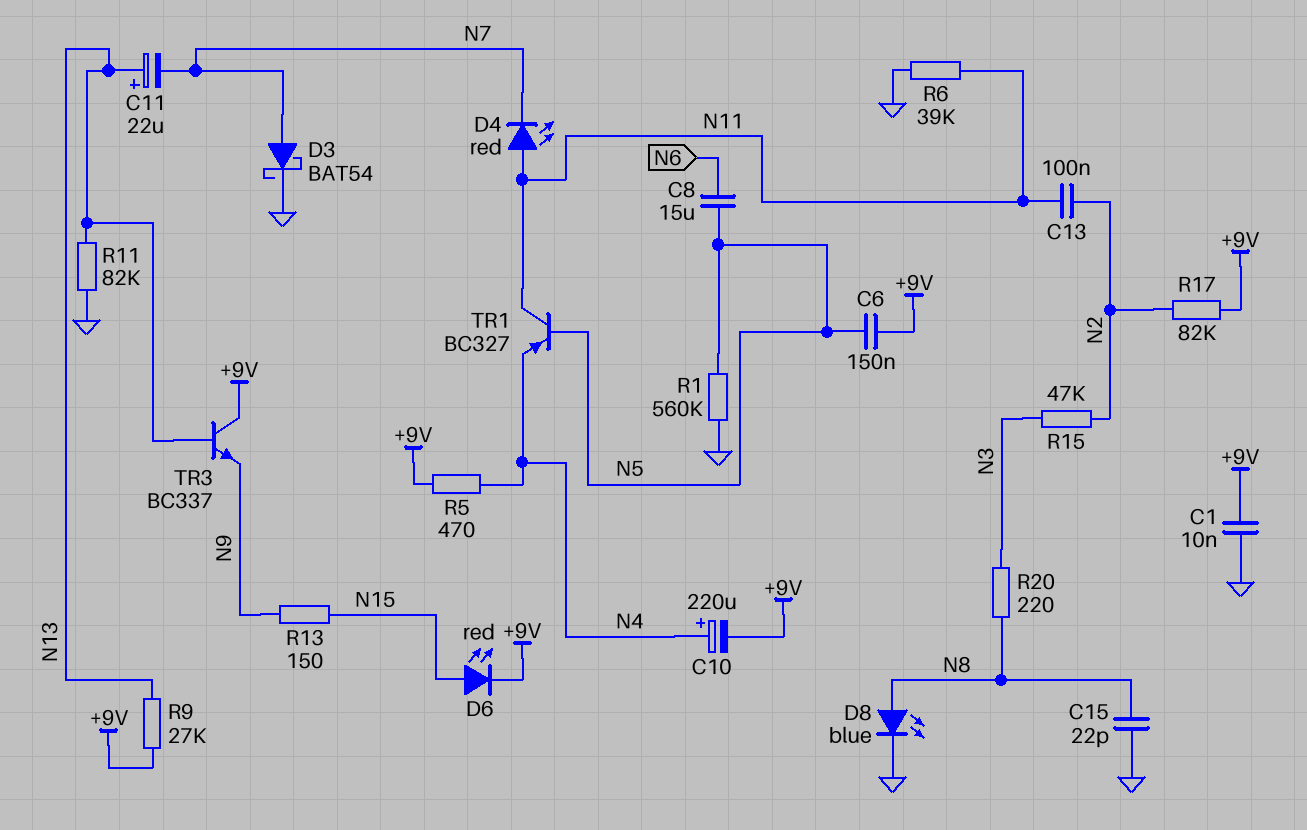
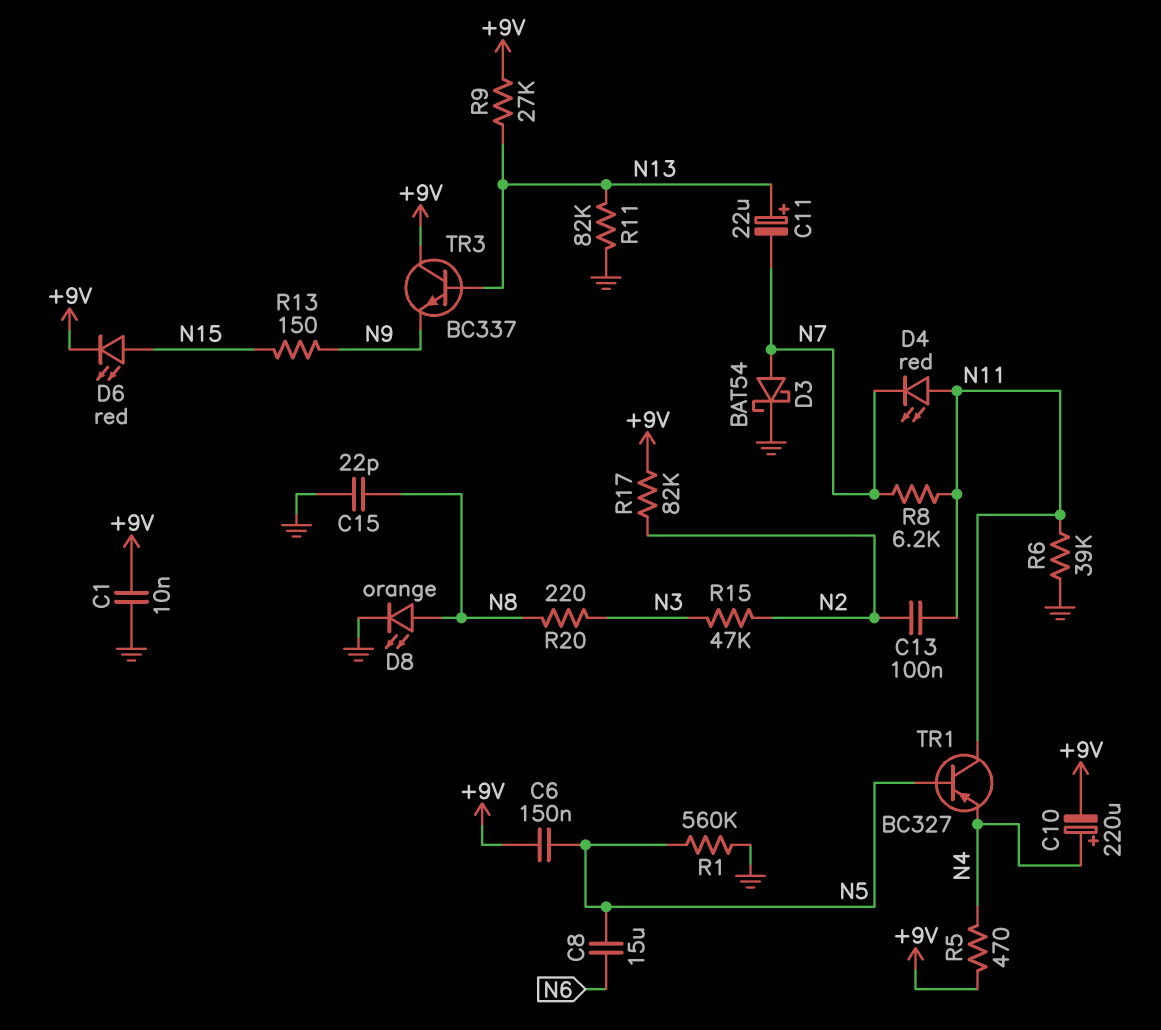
D8: LED blue (A N8, K GND) -> LED orange (A N8, K GND)
R8: none -> 6.2k (N7, N11)

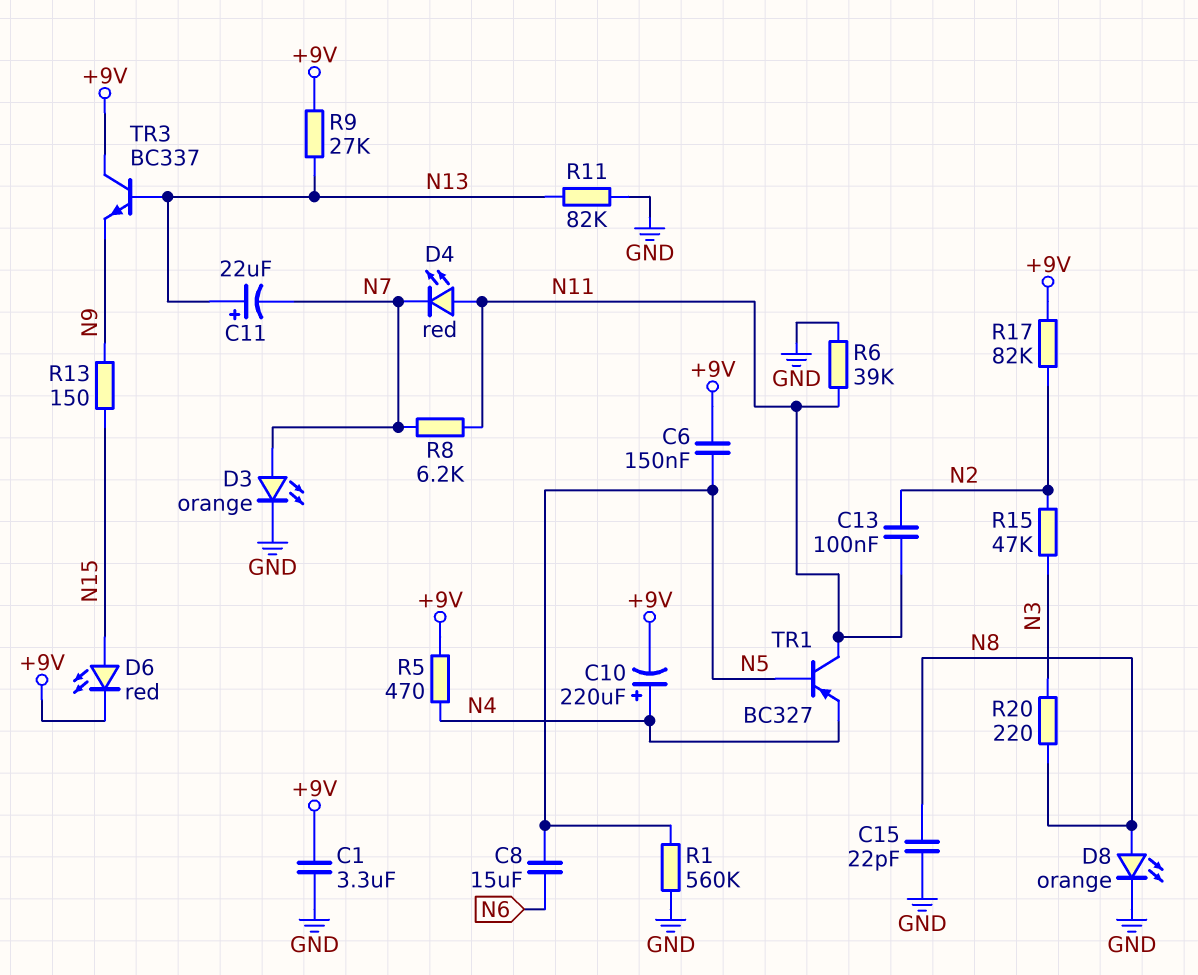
C1: 10nF (+9V, GND) -> 3.3uF (+9V, GND)
D3: schottky BAT54 (A N7, K GND) -> LED orange (A N7, K GND)

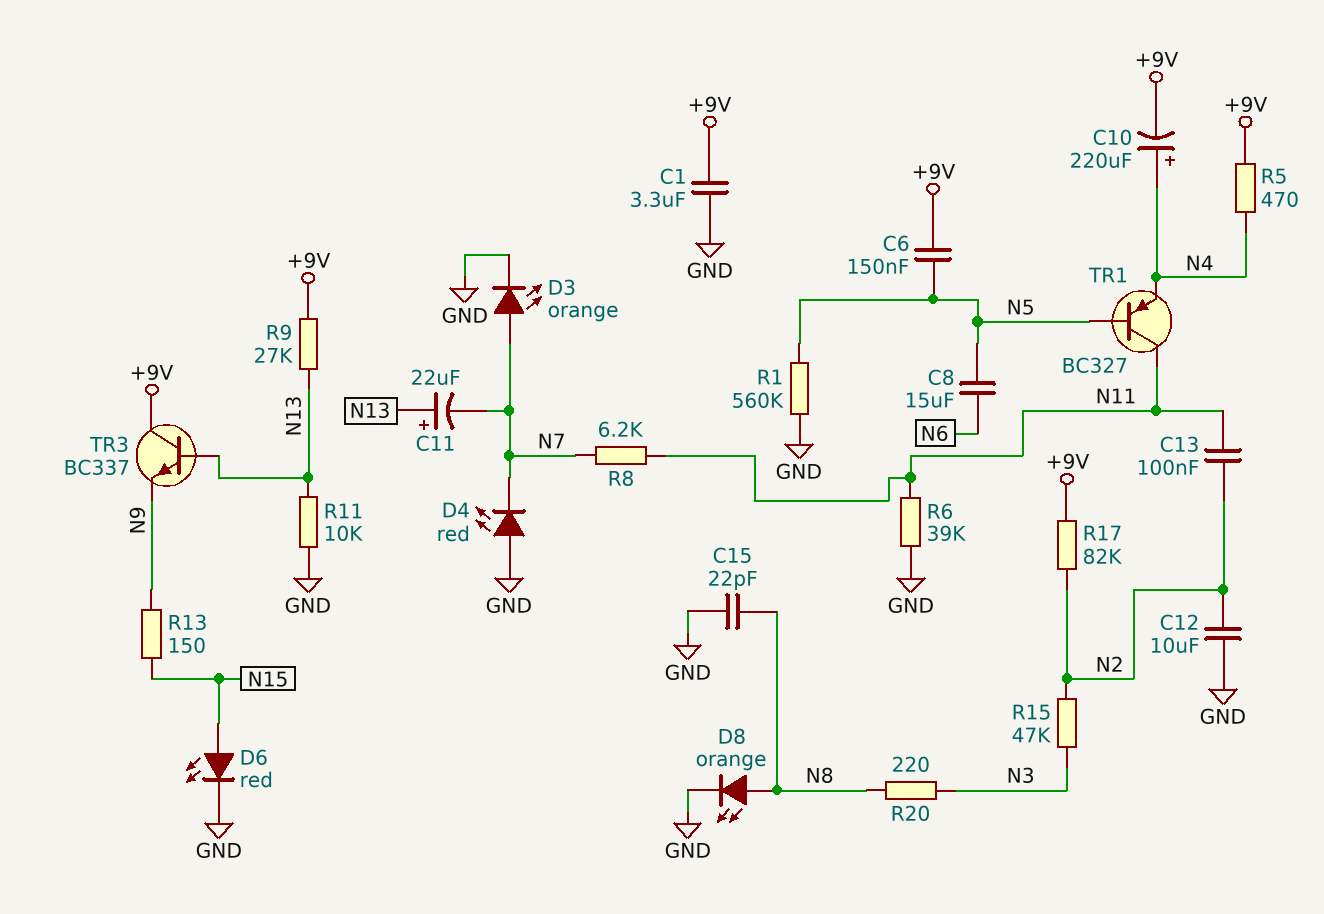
C12: none -> 10uF (GND, N2)
D4: LED red (A N11, K N7) -> LED red (A GND, K N7)
D6: LED red (A N15, K +9V) -> LED red (A N15, K GND)
R11: 82k (GND, N13) -> 10k (GND, N13)

